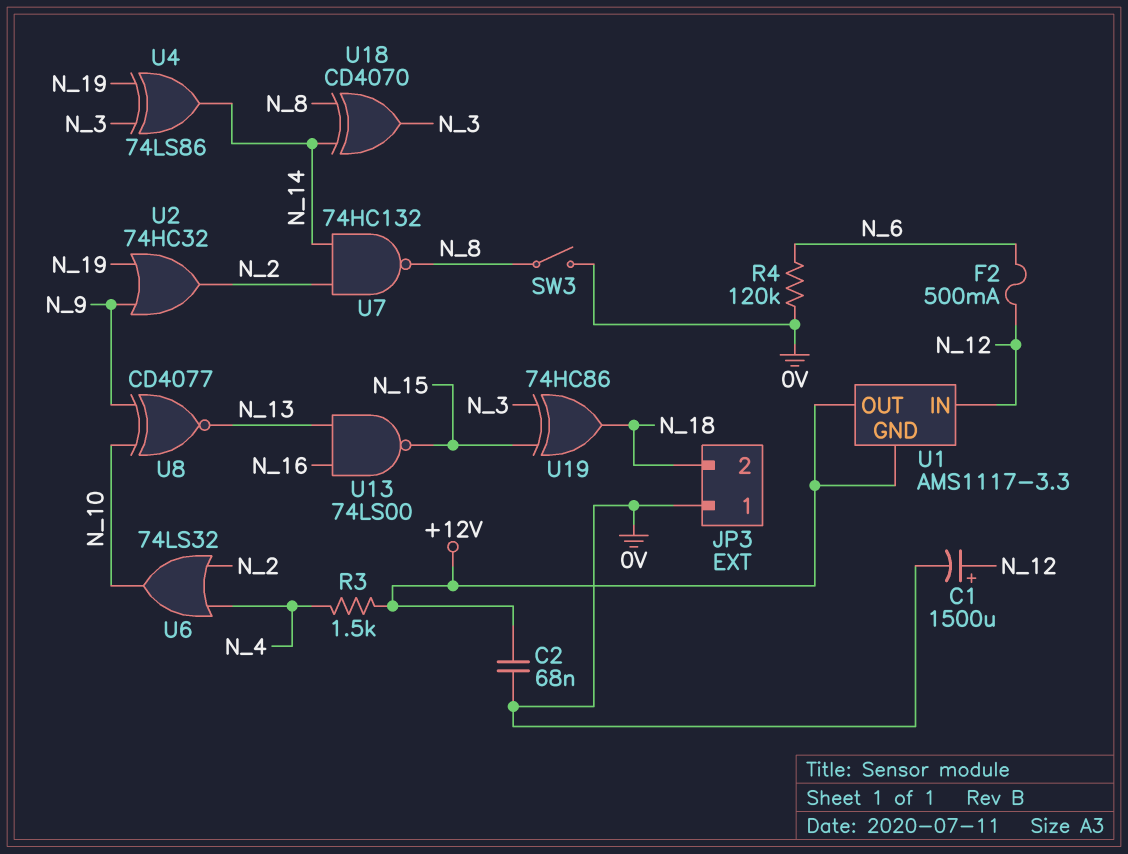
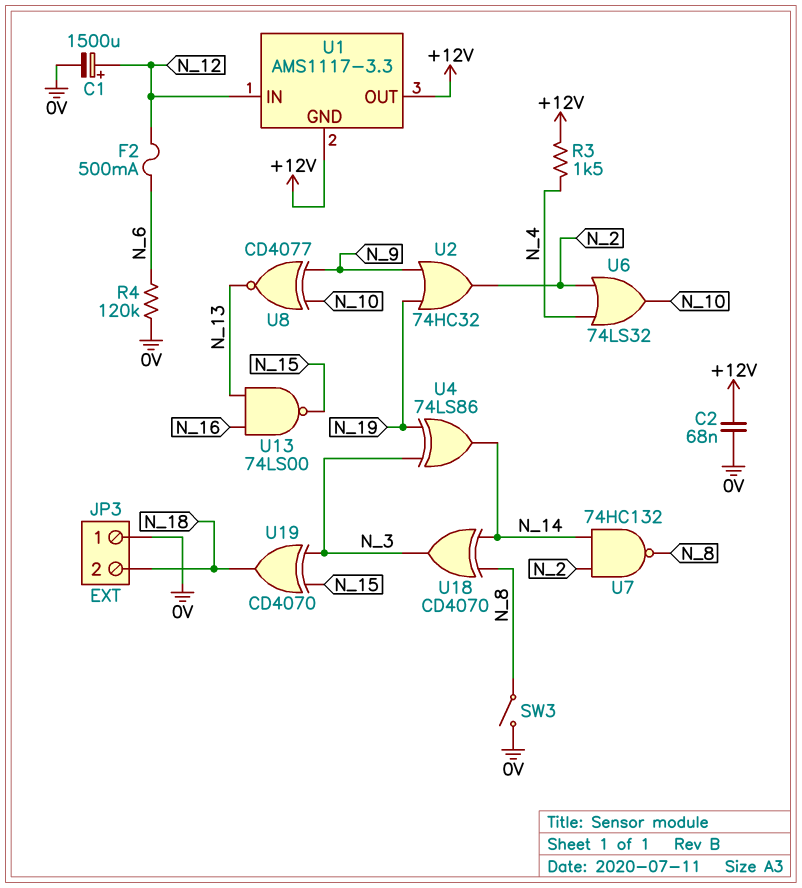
U19: XOR 74HC86 (in N_3, in N_15, out N_18) -> XOR CD4070 (in N_3, in N_15, out N_18)

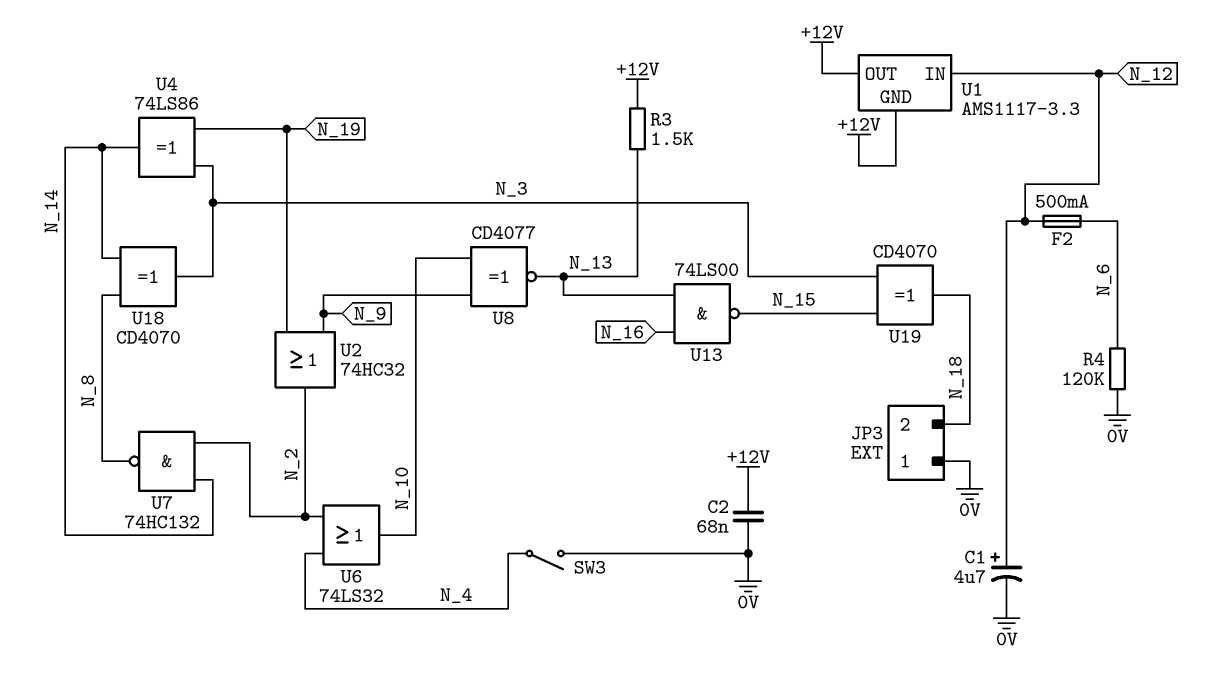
C1: 1500uF (plus N_12, minus 0V) -> 4.7uF (plus N_12, minus 0V)
R3: 1.5k (+12V, N_4) -> 1.5k (+12V, N_13)
SW3: switch (0V, N_8) -> switch (0V, N_4)

